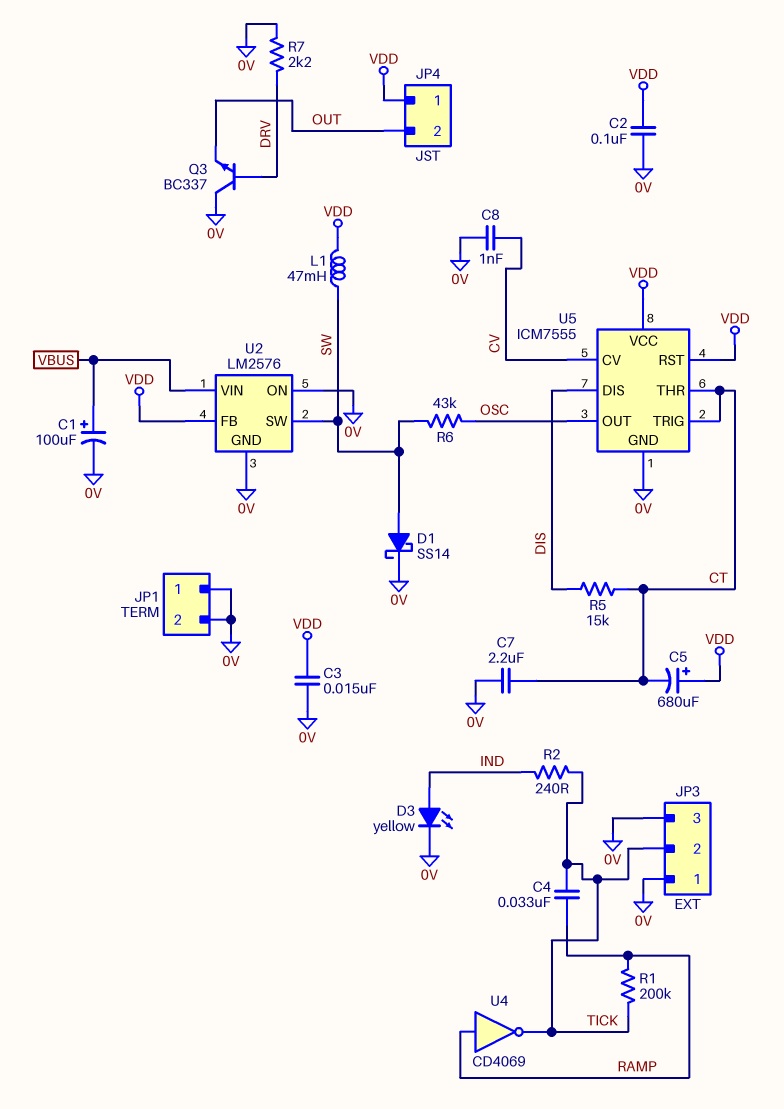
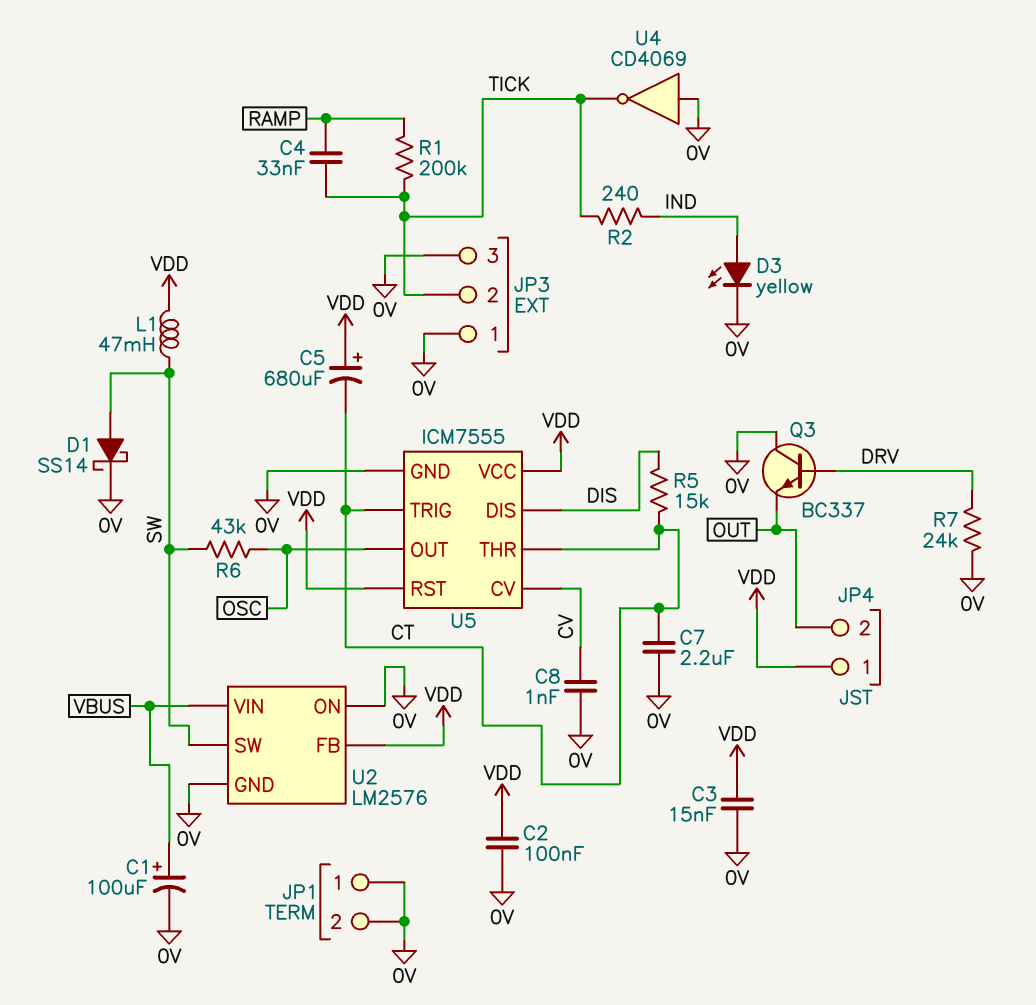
R7: 2.2k (0V, DRV) -> 24k (0V, DRV)
U4: NOT CD4069 (in RAMP, out TICK) -> NOT CD4069 (in 0V, out TICK)

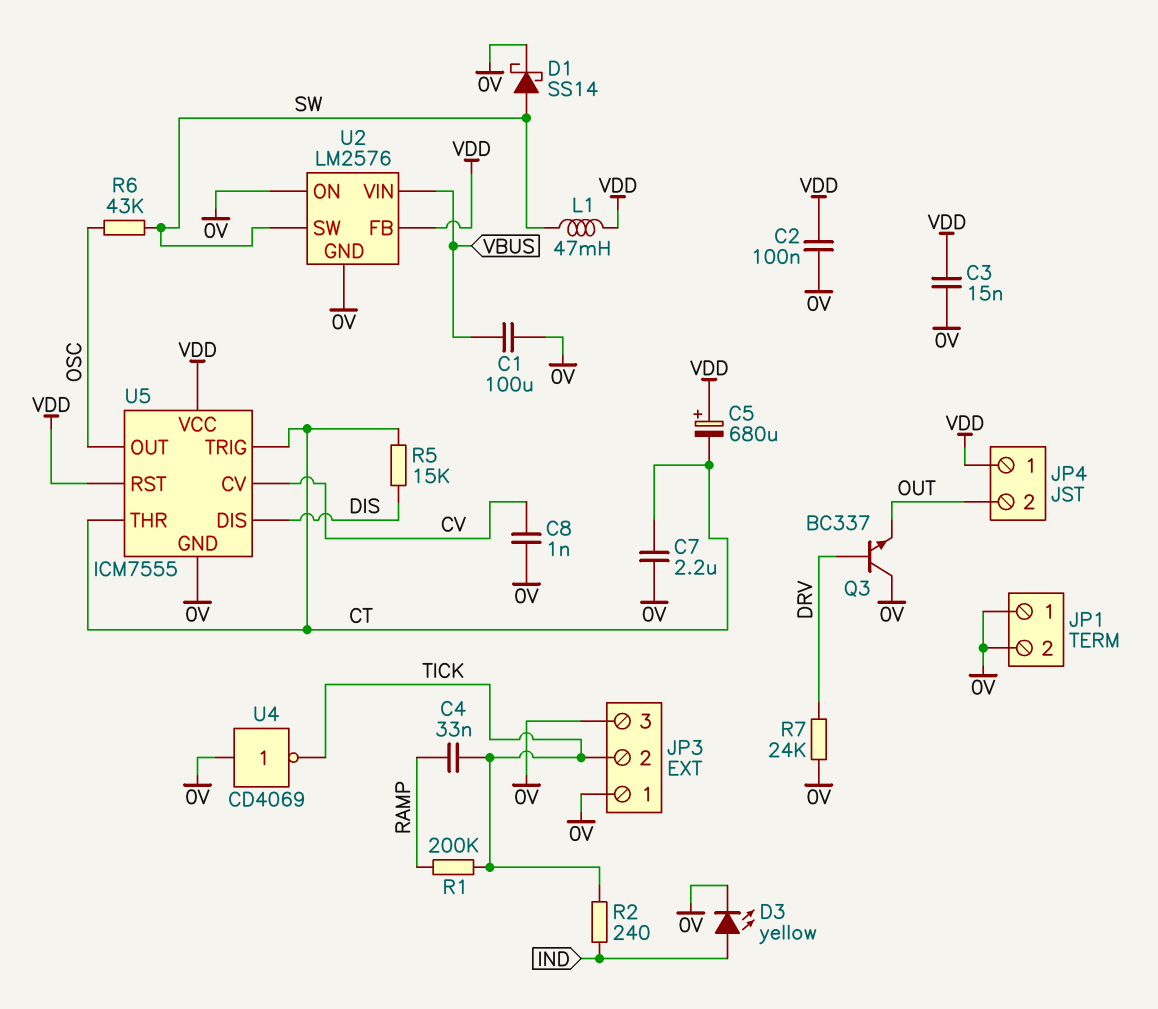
C1: 100uF (plus VBUS, minus 0V) -> 100uF (0V, VBUS)

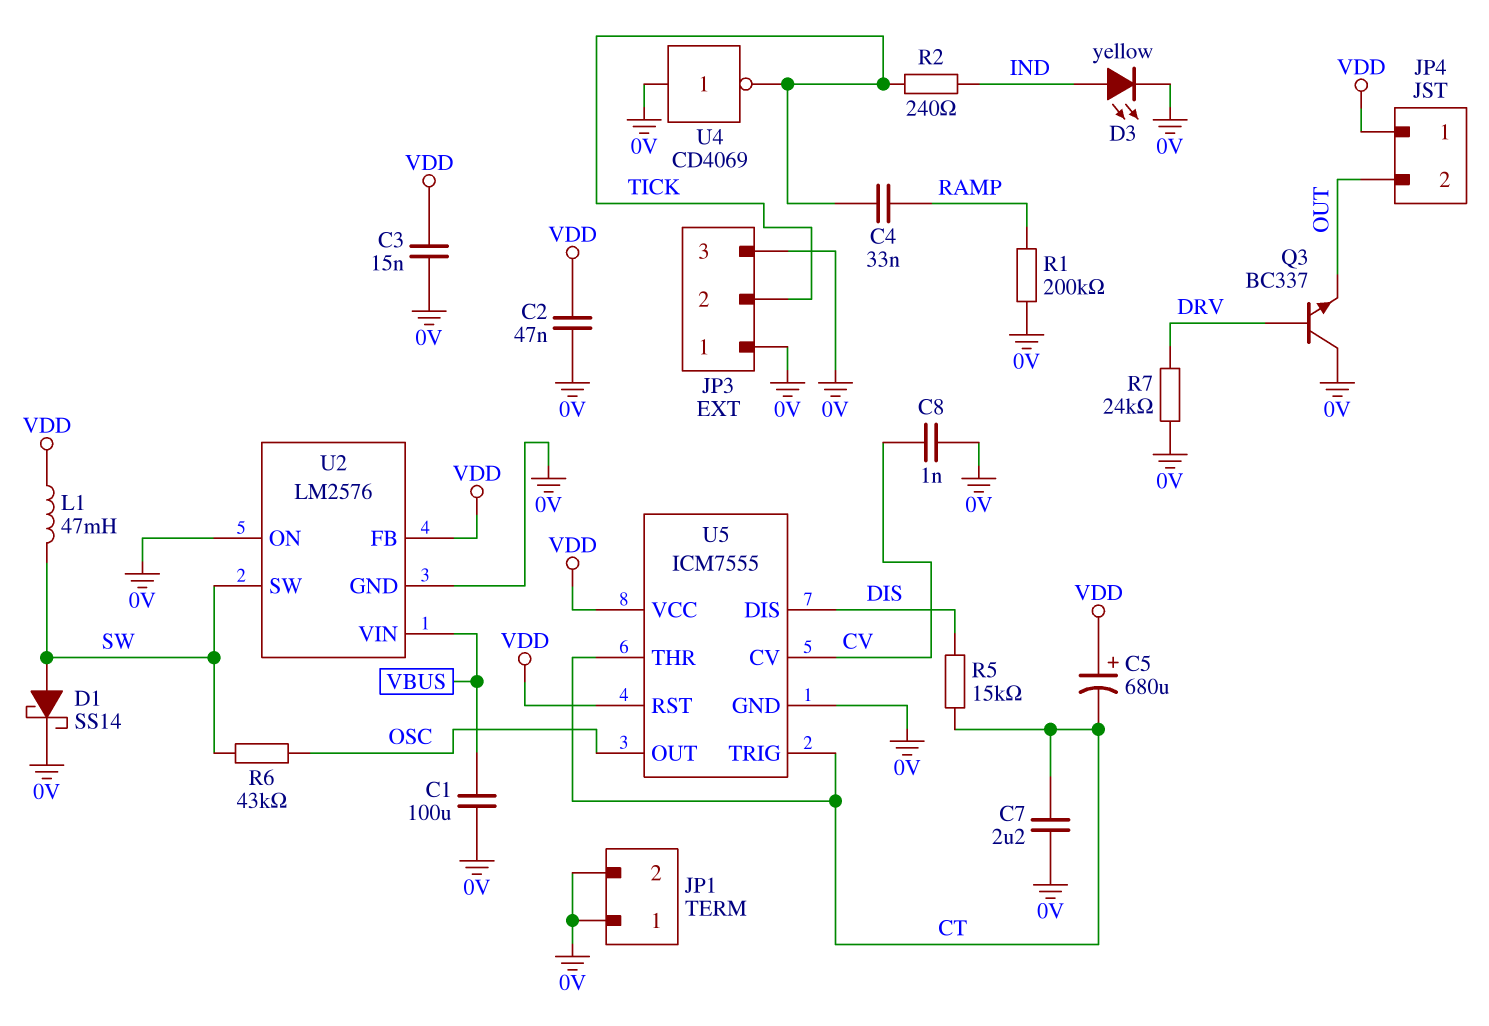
C2: 100nF (0V, VDD) -> 47nF (0V, VDD)
R1: 200k (RAMP, TICK) -> 200k (0V, RAMP)

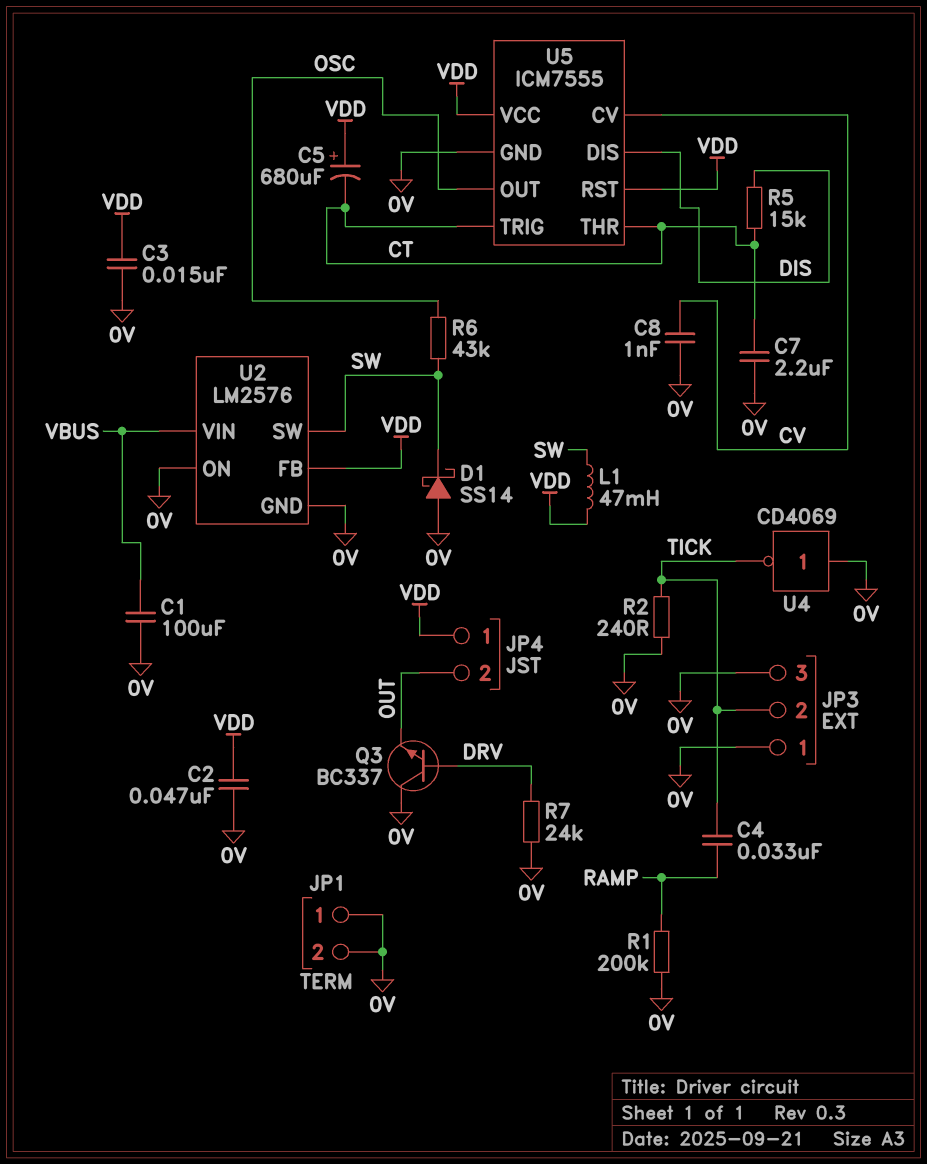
D1: schottky SS14 (A SW, K 0V) -> schottky SS14 (A 0V, K SW)
D3: LED yellow (A IND, K 0V) -> none
R2: 240 (IND, TICK) -> 240 (0V, TICK)

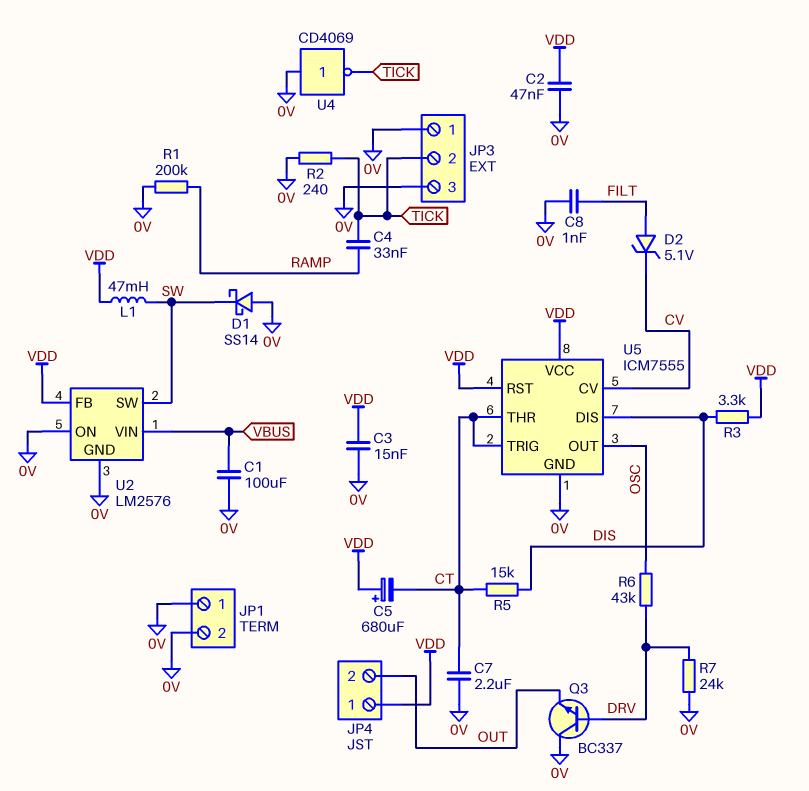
C8: 1nF (0V, CV) -> 1nF (0V, FILT)
D2: none -> zener 5.1V (A FILT, K CV)
R3: none -> 3.3k (DIS, VDD)
R6: 43k (OSC, SW) -> 43k (DRV, OSC)

